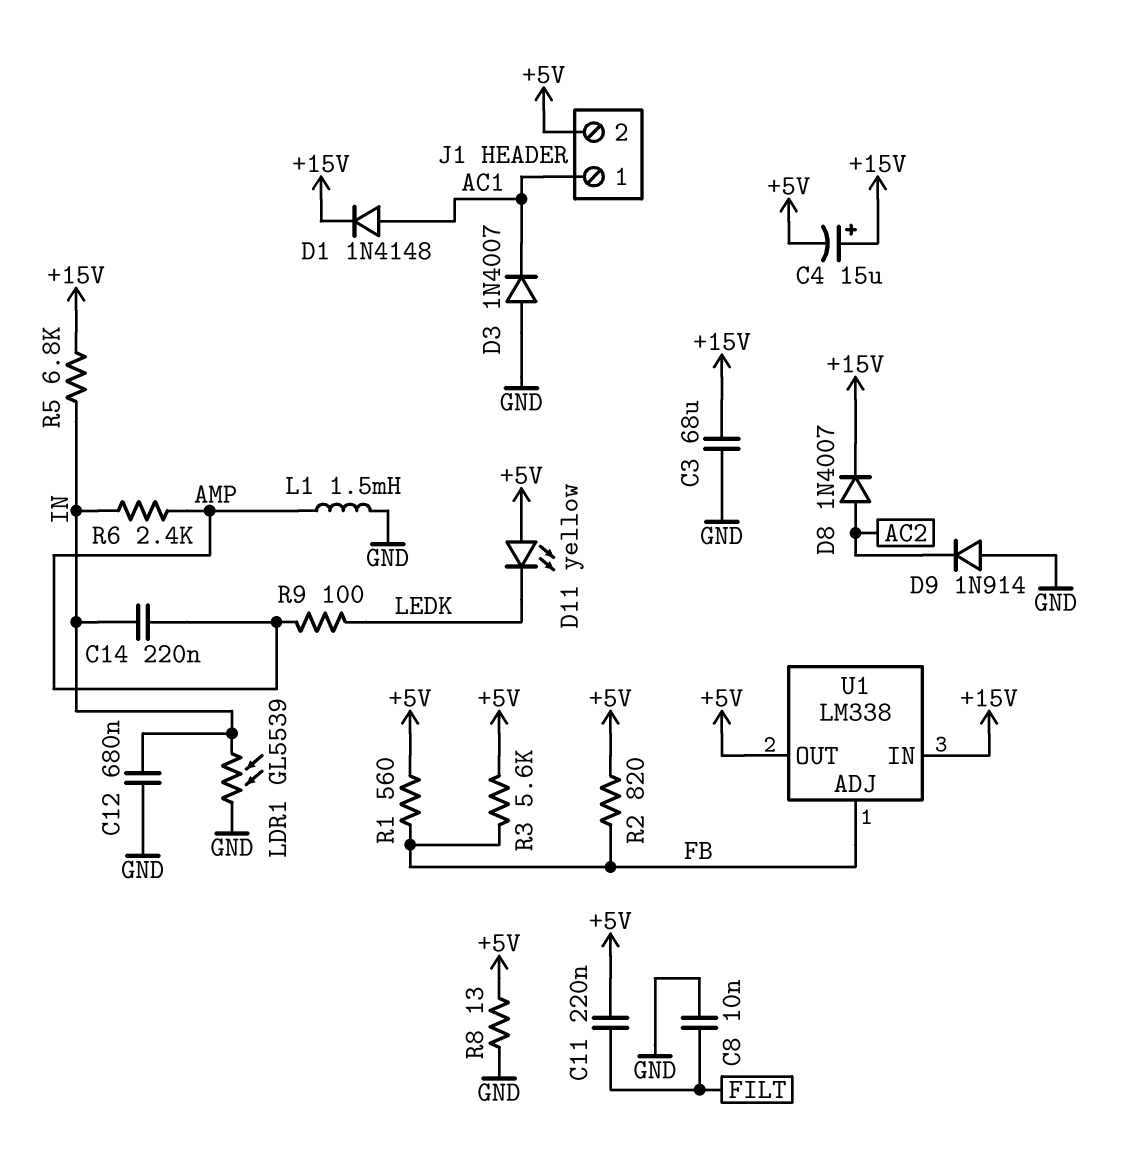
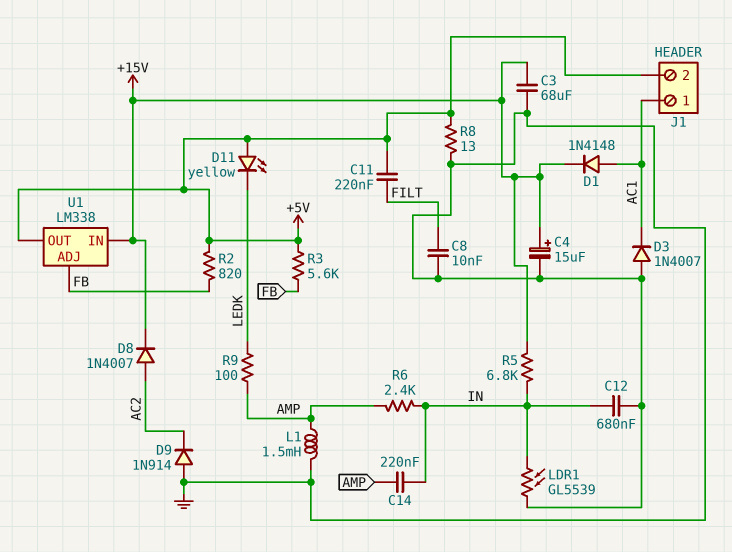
C4: 15uF (plus +15V, minus +5V) -> 15uF (plus +15V, minus GND)
R1: 560 (+5V, FB) -> none

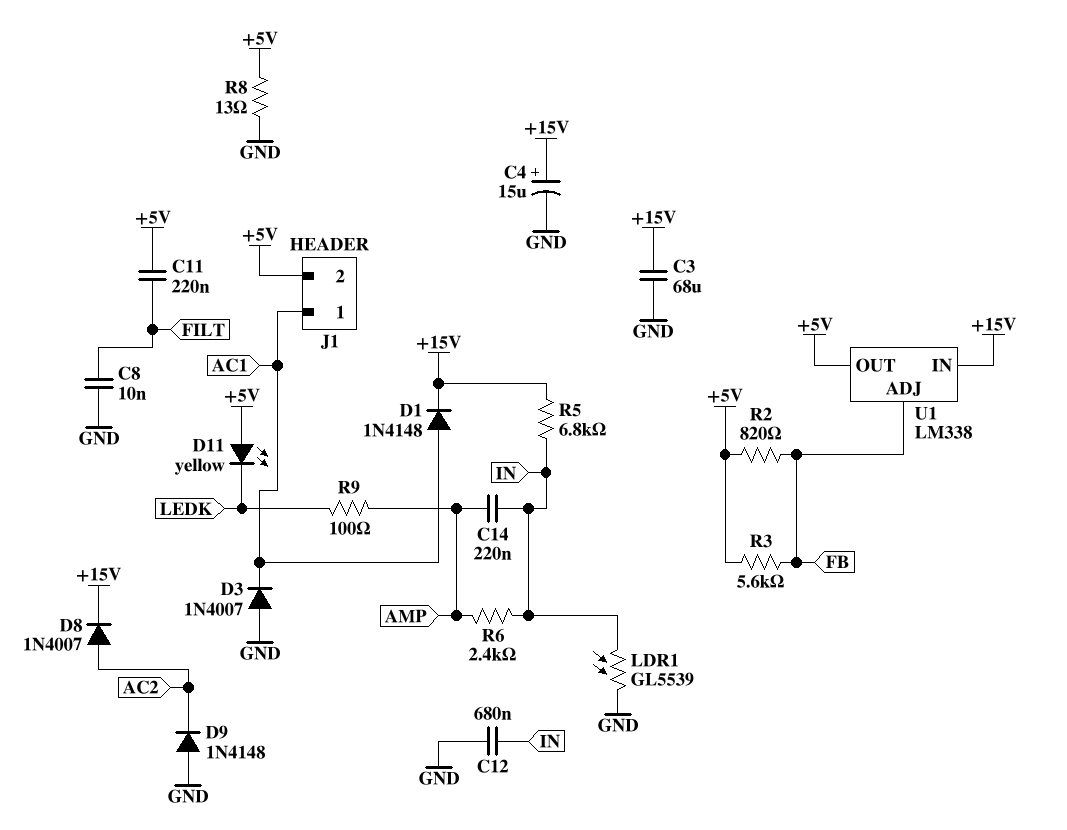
D9: diode 1N914 (A GND, K AC2) -> diode 1N4148 (A GND, K AC2)
L1: 1.5mH (AMP, GND) -> none

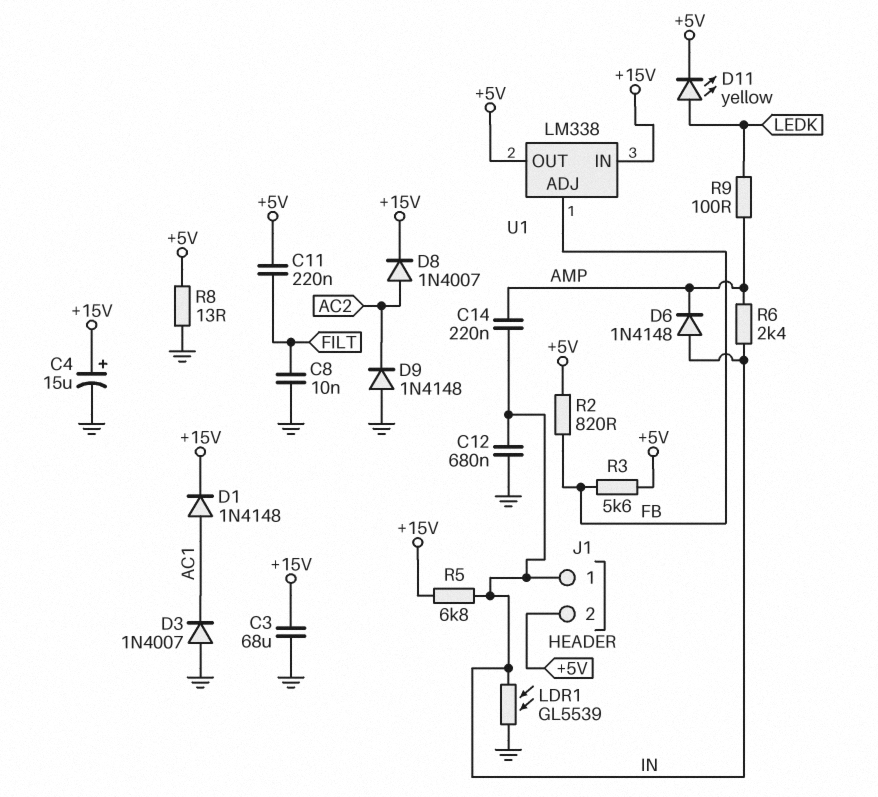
D6: none -> diode 1N4148 (A IN, K AMP)
D11: LED yellow (A +5V, K LEDK) -> LED yellow (A LEDK, K +5V)
J1 pin 1: AC1 -> IN

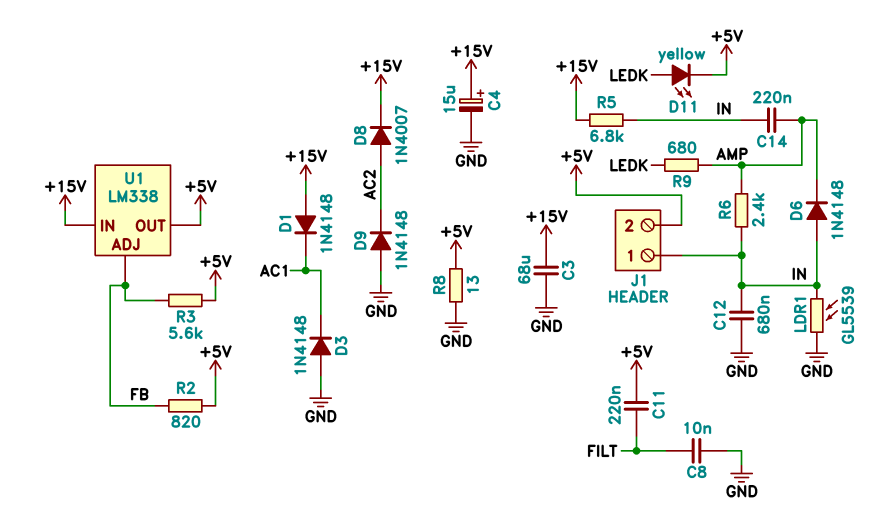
D1: diode 1N4148 (A AC1, K +15V) -> diode 1N4148 (A +15V, K AC1)
D3: diode 1N4007 (A GND, K AC1) -> diode 1N4148 (A GND, K AC1)
R9: 100 (AMP, LEDK) -> 680 (AMP, LEDK)

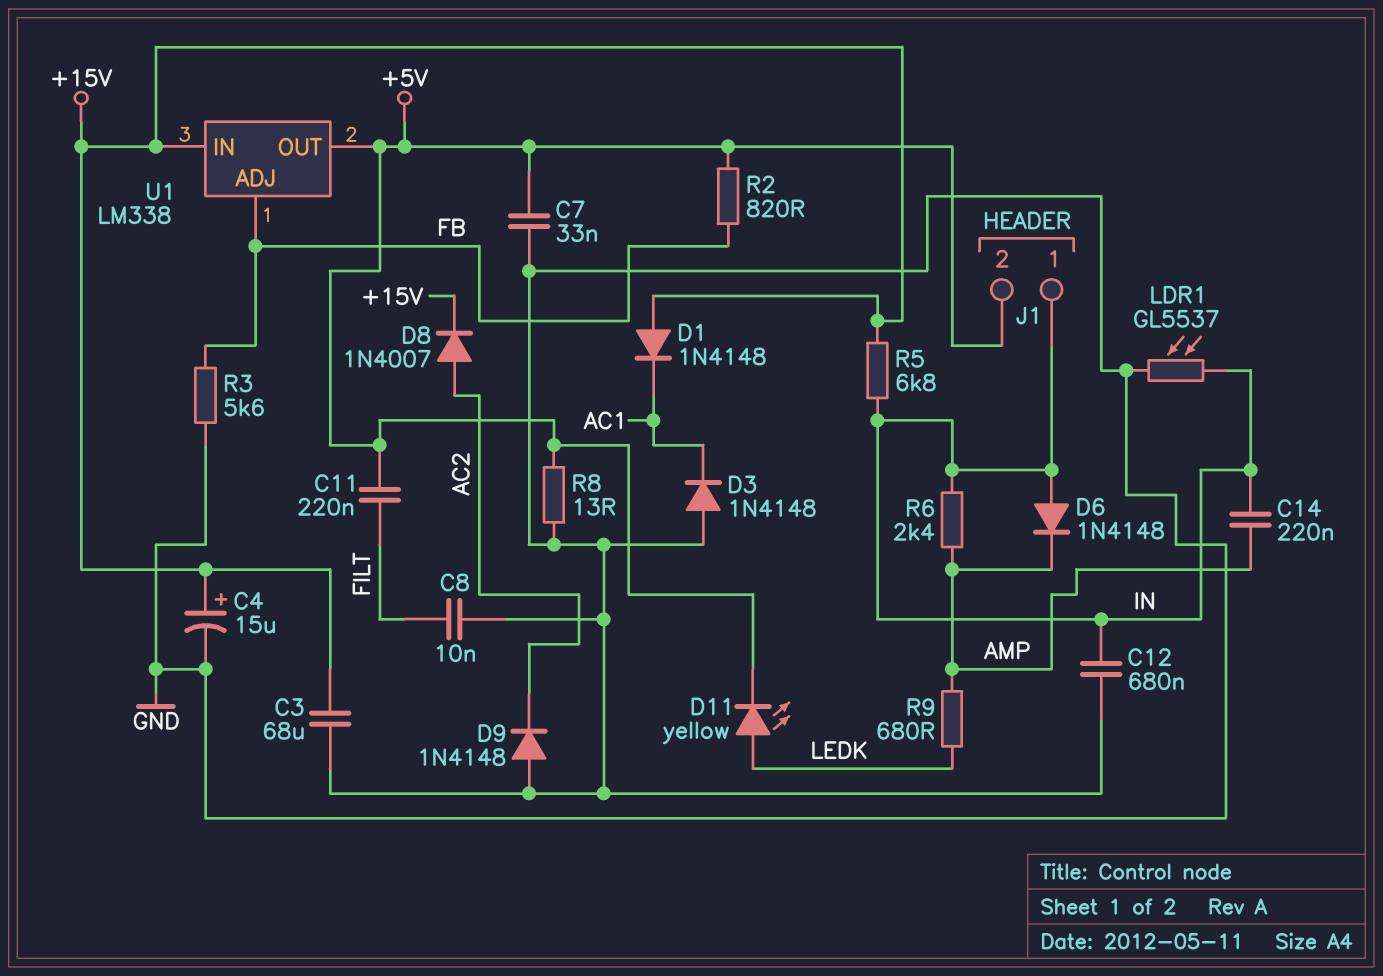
C7: none -> 33nF (+5V, GND)
LDR1: GL5539 (GND, IN) -> GL5537 (GND, IN)
R3: 5.6k (+5V, FB) -> 5.6k (FB, GND)

